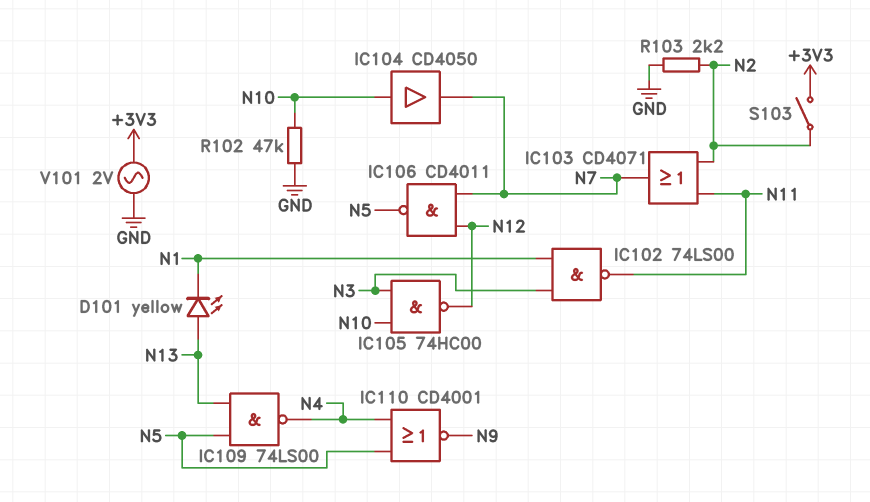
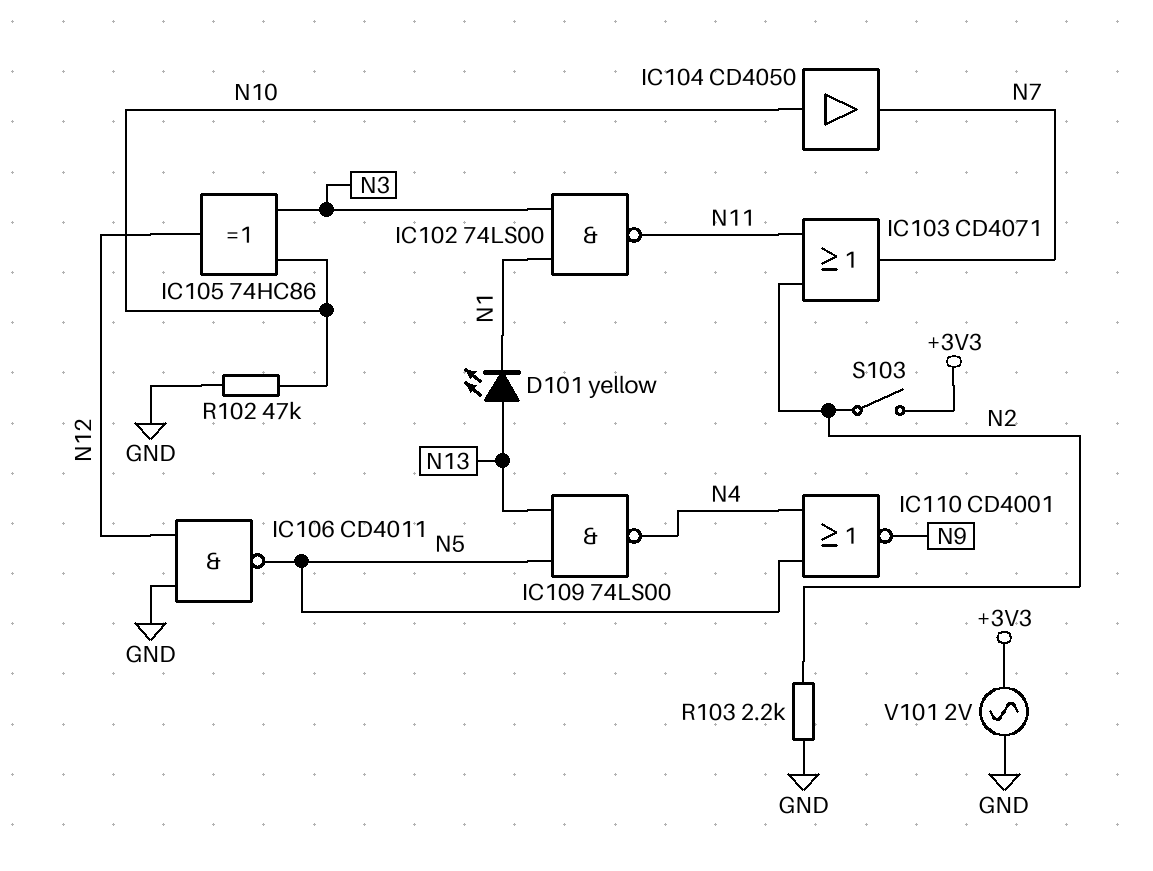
IC105: NAND 74HC00 (in N3, in N10, out N12) -> XOR 74HC86 (in N3, in N10, out N12)
IC106: NAND CD4011 (in N7, in N12, out N5) -> NAND CD4011 (in GND, in N12, out N5)

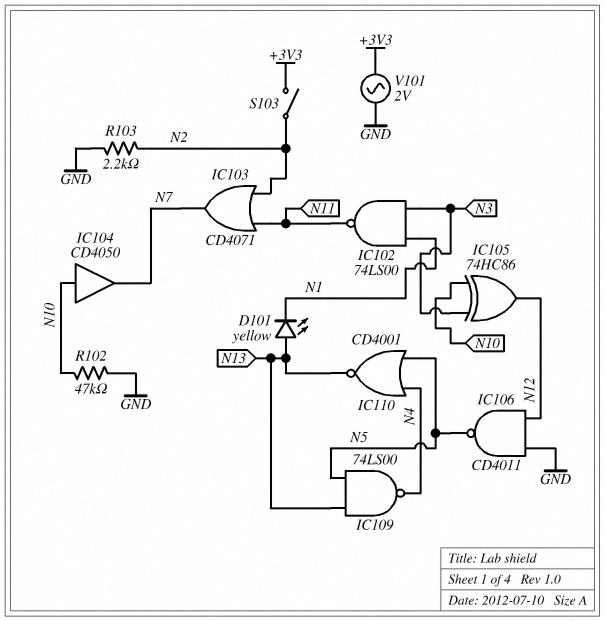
IC110: NOR CD4001 (in N4, in N5, out N9) -> NOR CD4001 (in N4, in N5, out N13)

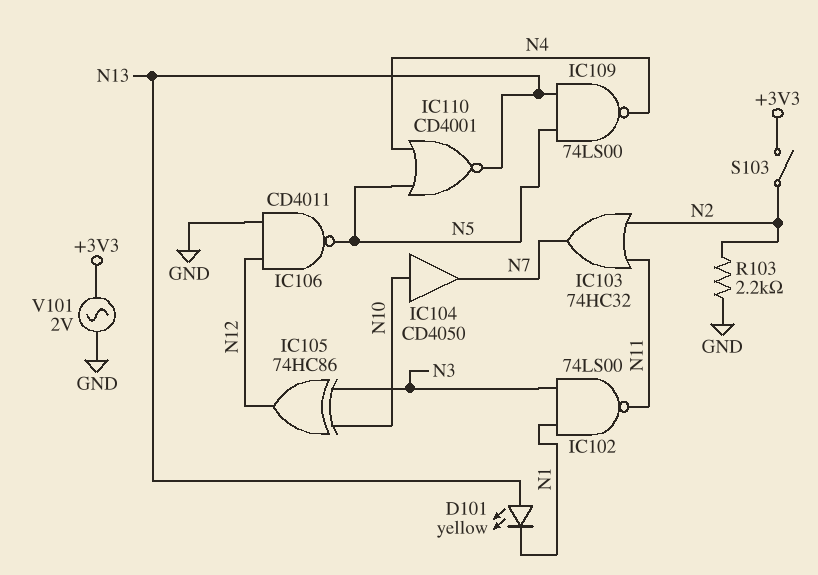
IC103: OR CD4071 (in N2, in N11, out N7) -> OR 74HC32 (in N2, in N11, out N7)
R102: 47k (GND, N10) -> none

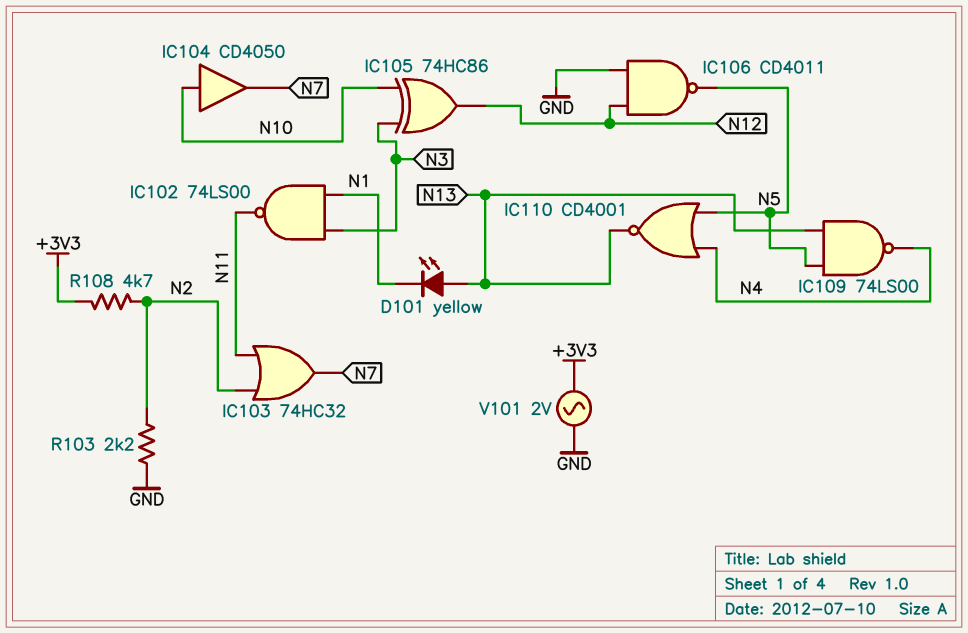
R108: none -> 4.7k (+3V3, N2)
S103: switch (+3V3, N2) -> none

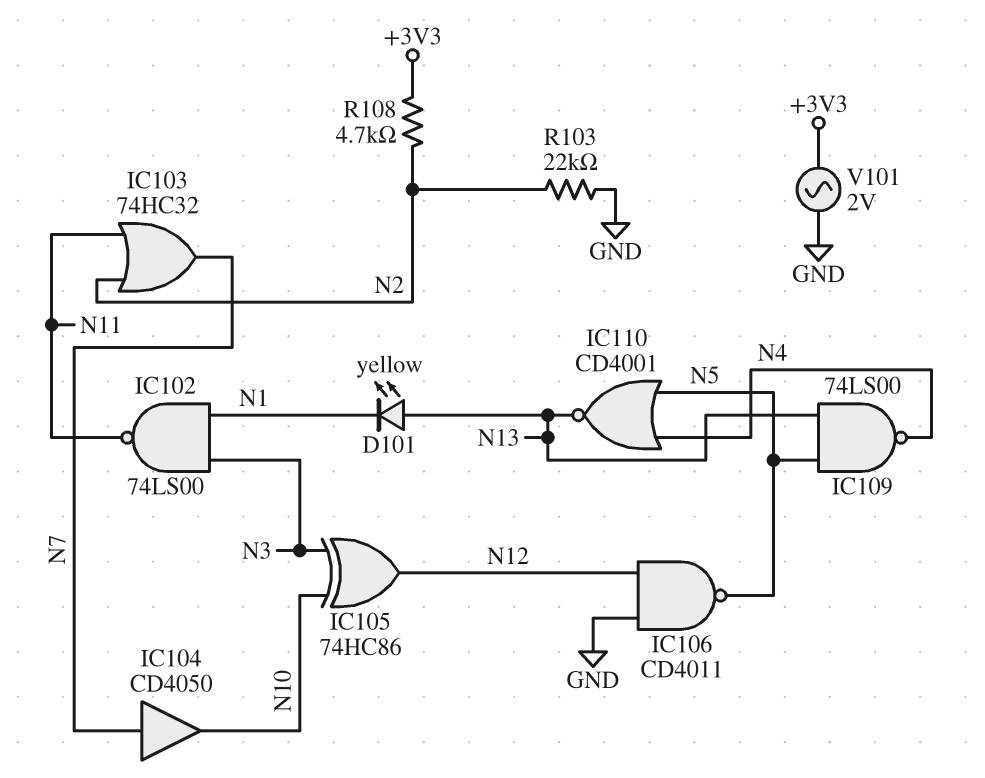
IC104: buffer CD4050 (in N10, out N7) -> buffer CD4050 (in N7, out N10)
R103: 2.2k (GND, N2) -> 22k (GND, N2)

